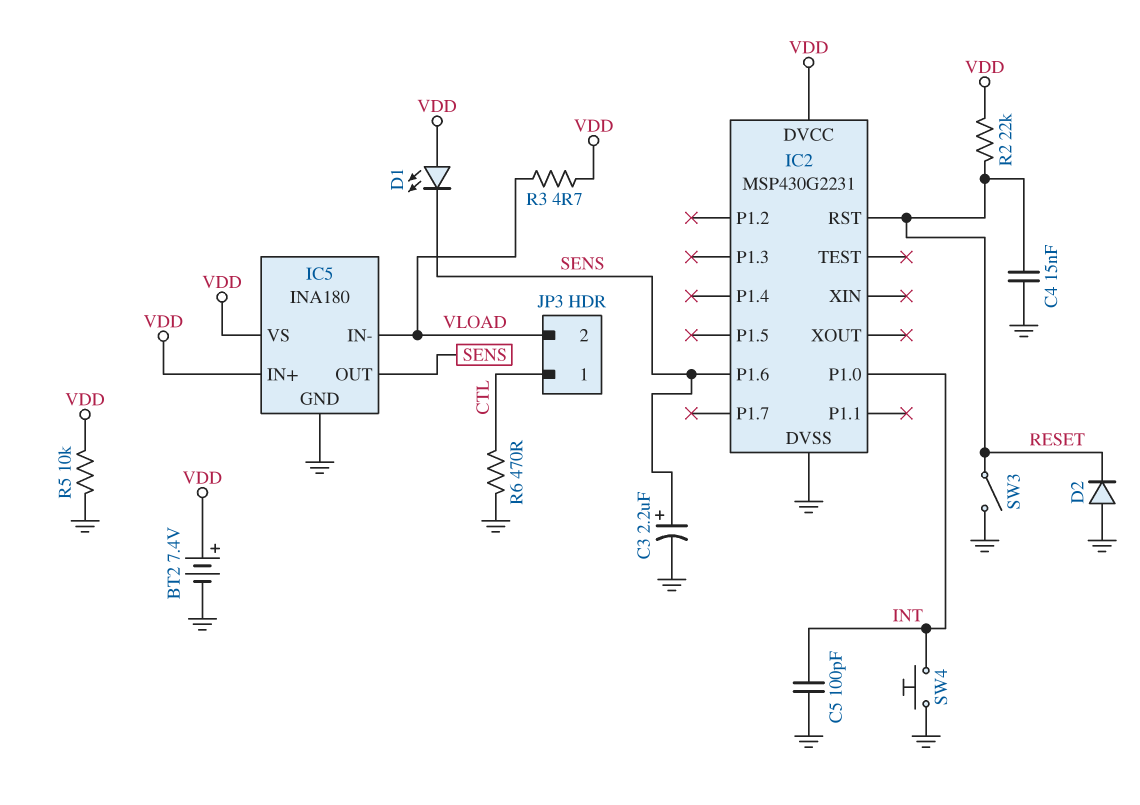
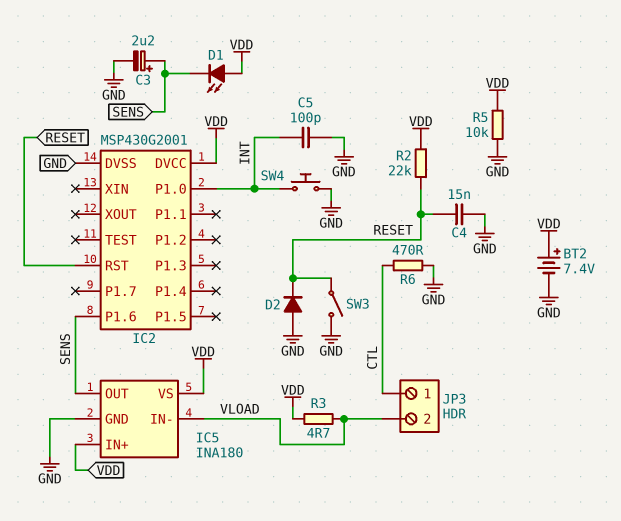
IC2: MSP430G2231 -> MSP430G2001

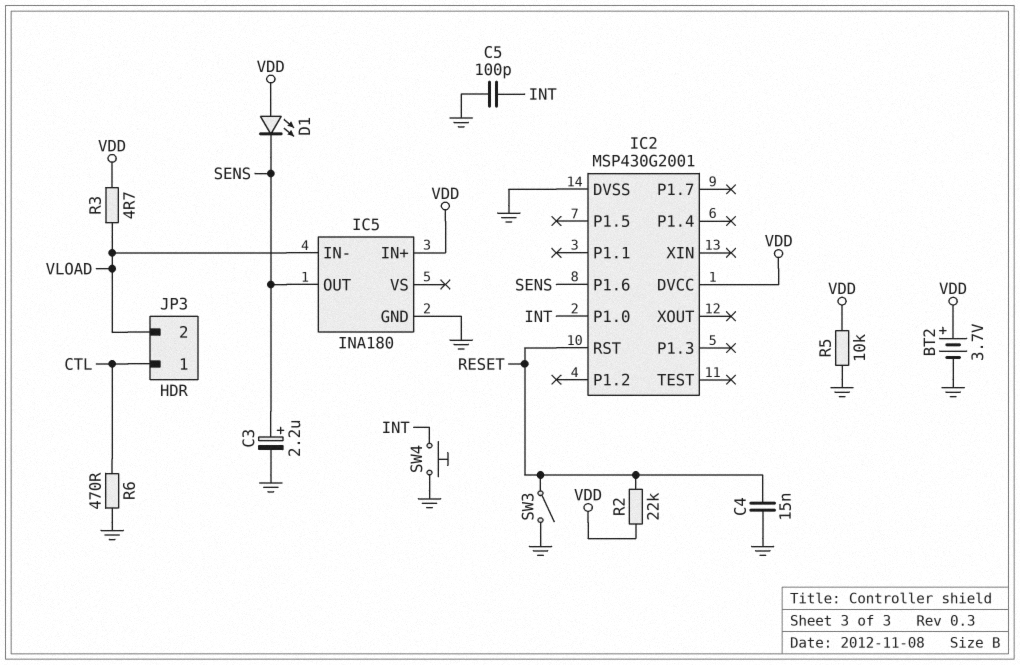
BT2: 7.4V (plus VDD, minus GND) -> 3.7V (plus VDD, minus GND)
D2: diode (A GND, K RESET) -> none
IC5 pin VS: VDD -> none

